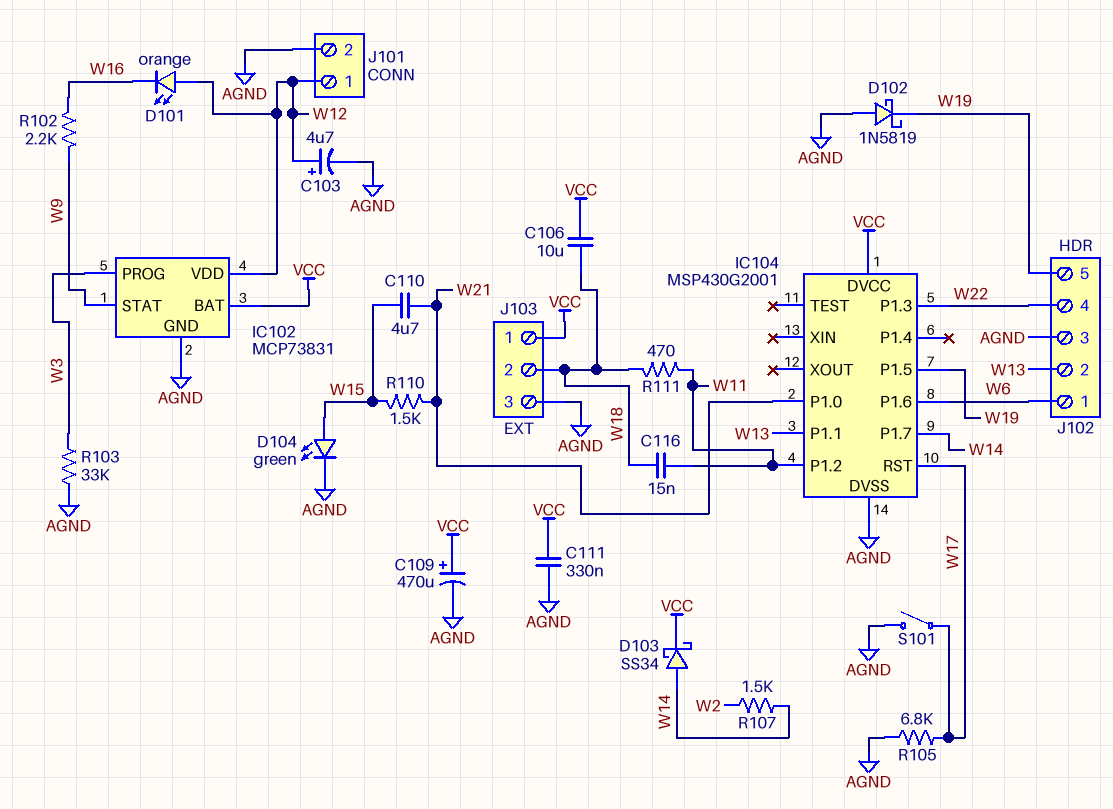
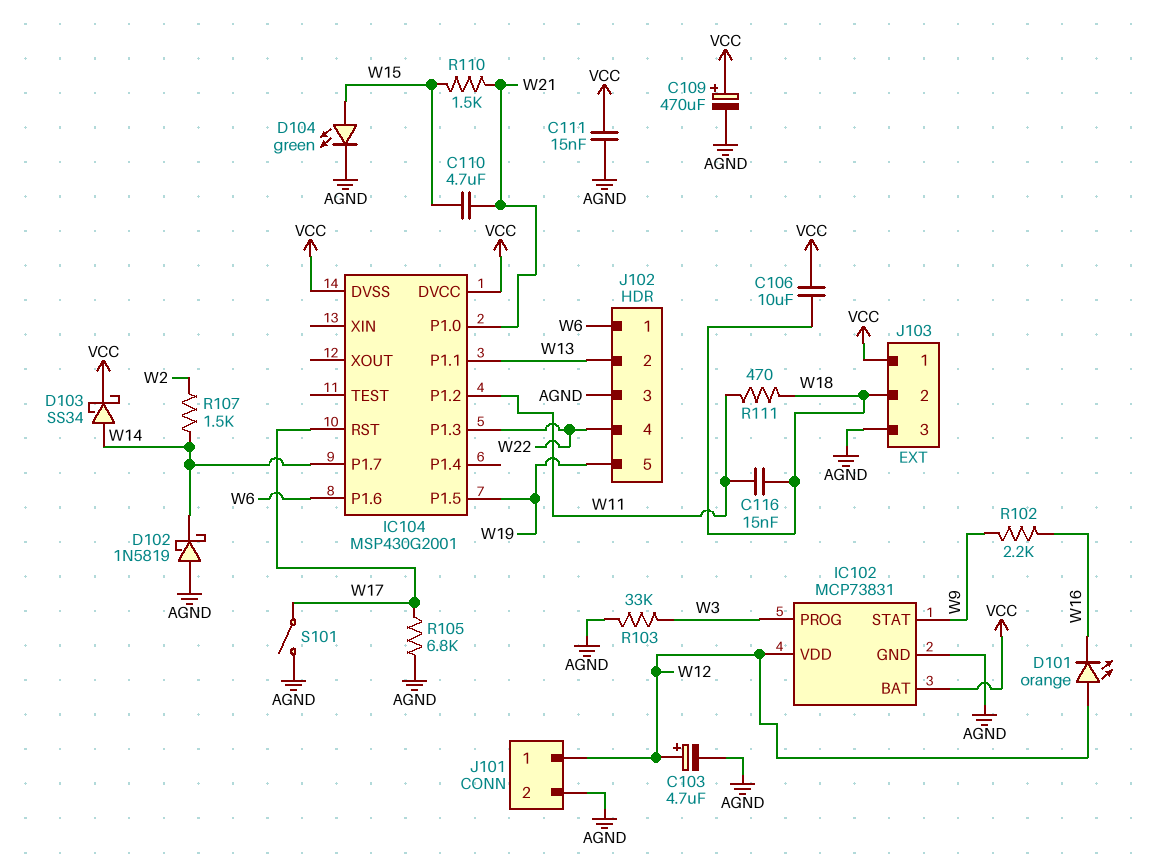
C111: 330nF (AGND, VCC) -> 15nF (AGND, VCC)
D102: schottky 1N5819 (A AGND, K W19) -> schottky 1N5819 (A AGND, K W14)
IC104 pin DVSS: AGND -> VCC

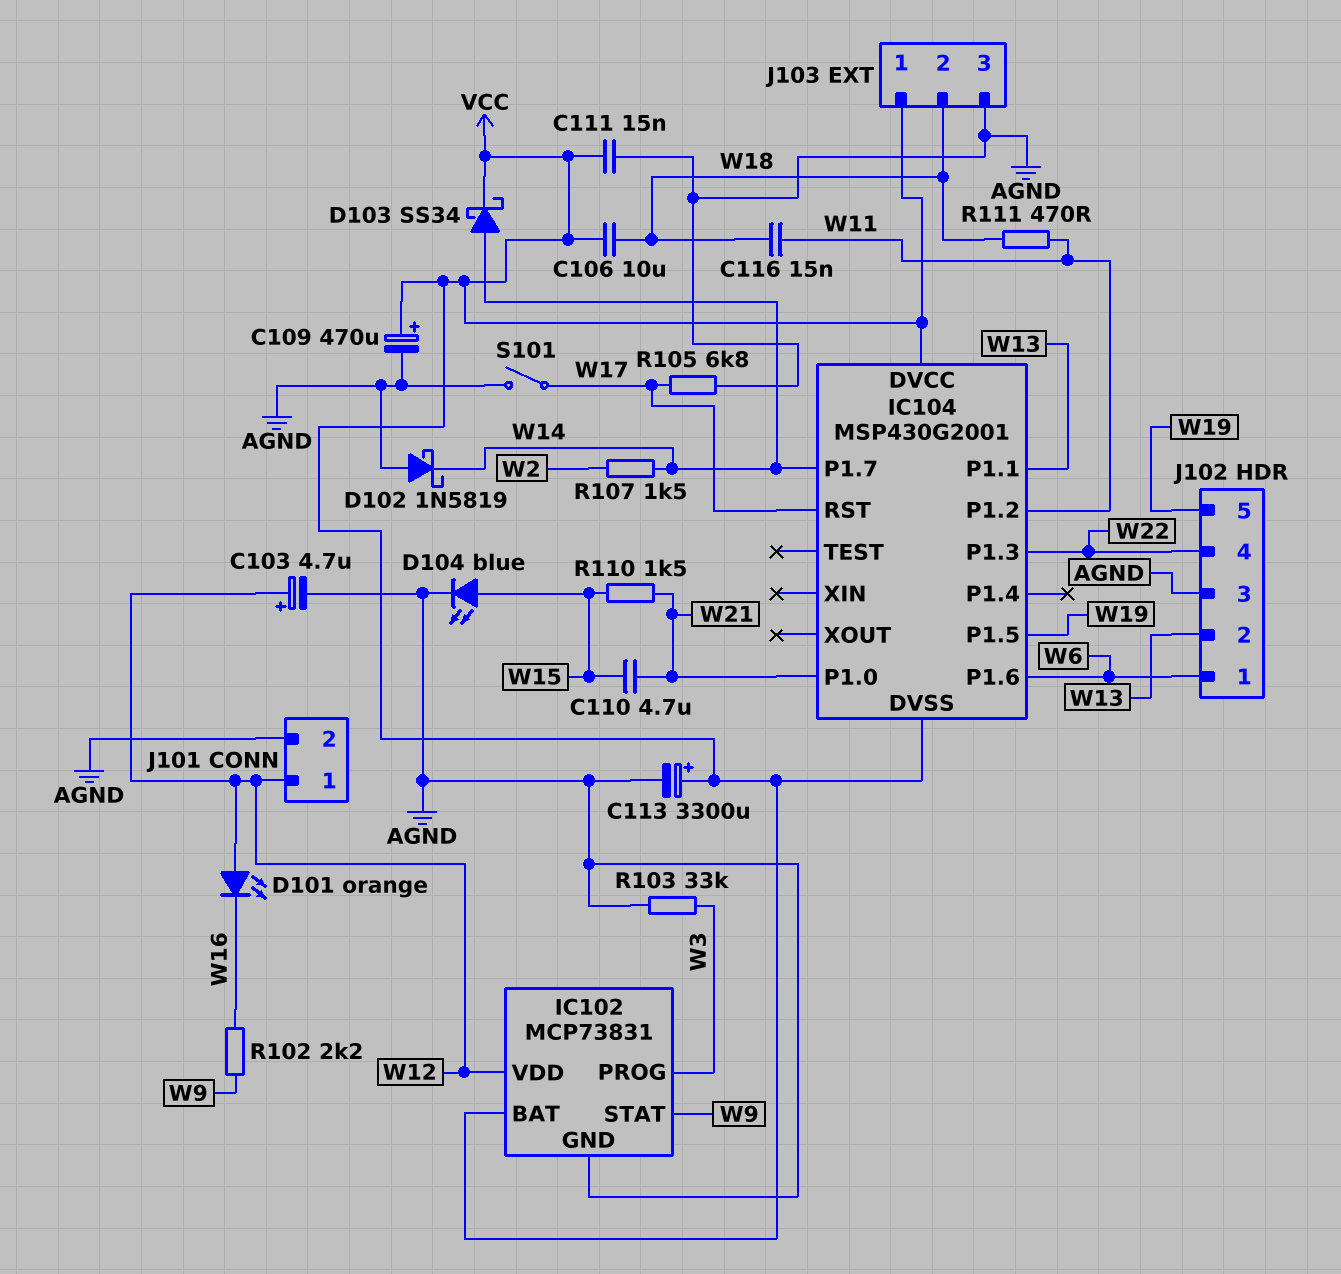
C113: none -> 3300uF (plus VCC, minus AGND)
D104: LED green (A W15, K AGND) -> LED blue (A W15, K AGND)

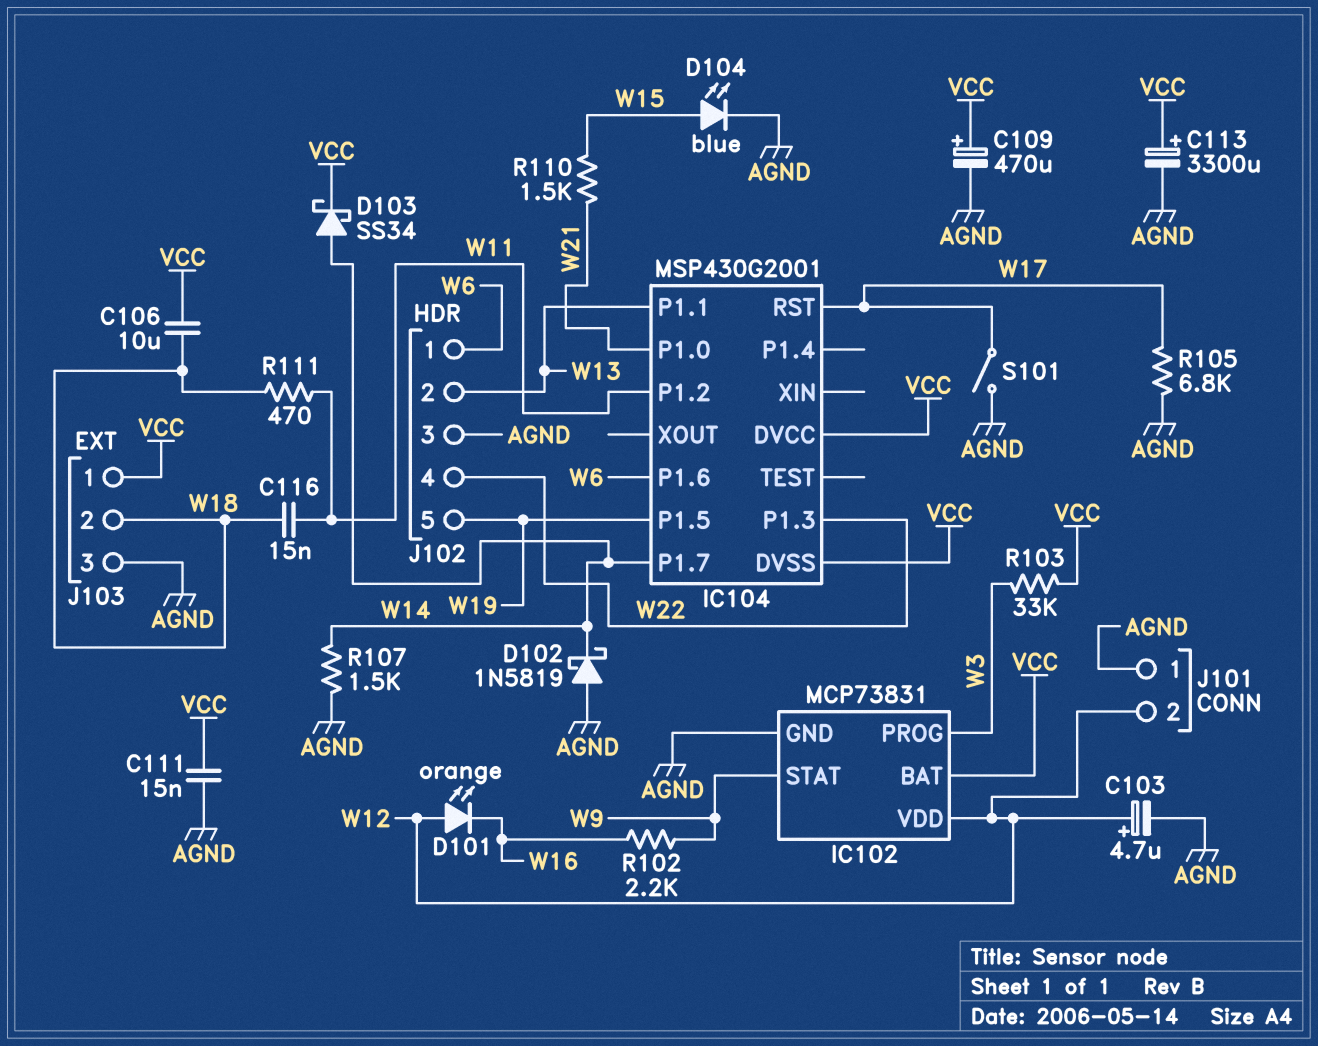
C110: 4.7uF (W15, W21) -> none
J101 pin 1: W12 -> AGND
J101 pin 2: AGND -> W12
R103: 33k (AGND, W3) -> 33k (VCC, W3)
R107: 1.5k (W2, W14) -> 1.5k (AGND, W14)

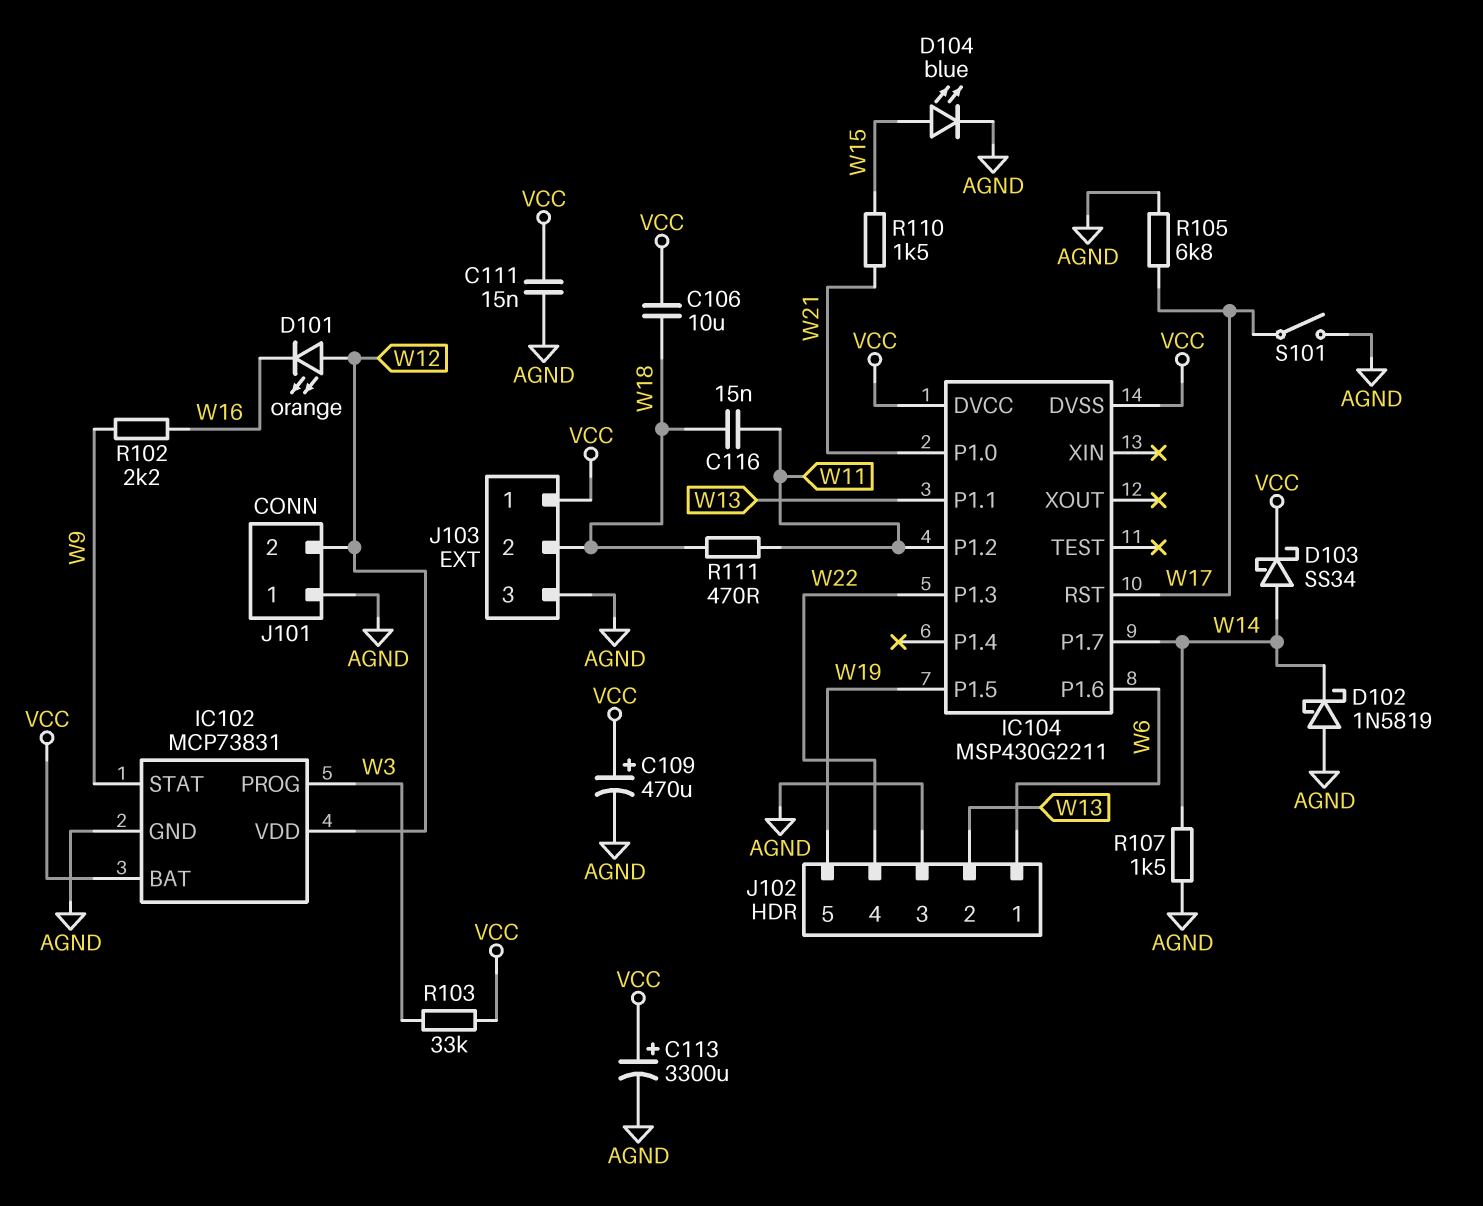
C103: 4.7uF (plus W12, minus AGND) -> none
IC104: MSP430G2001 -> MSP430G2211

